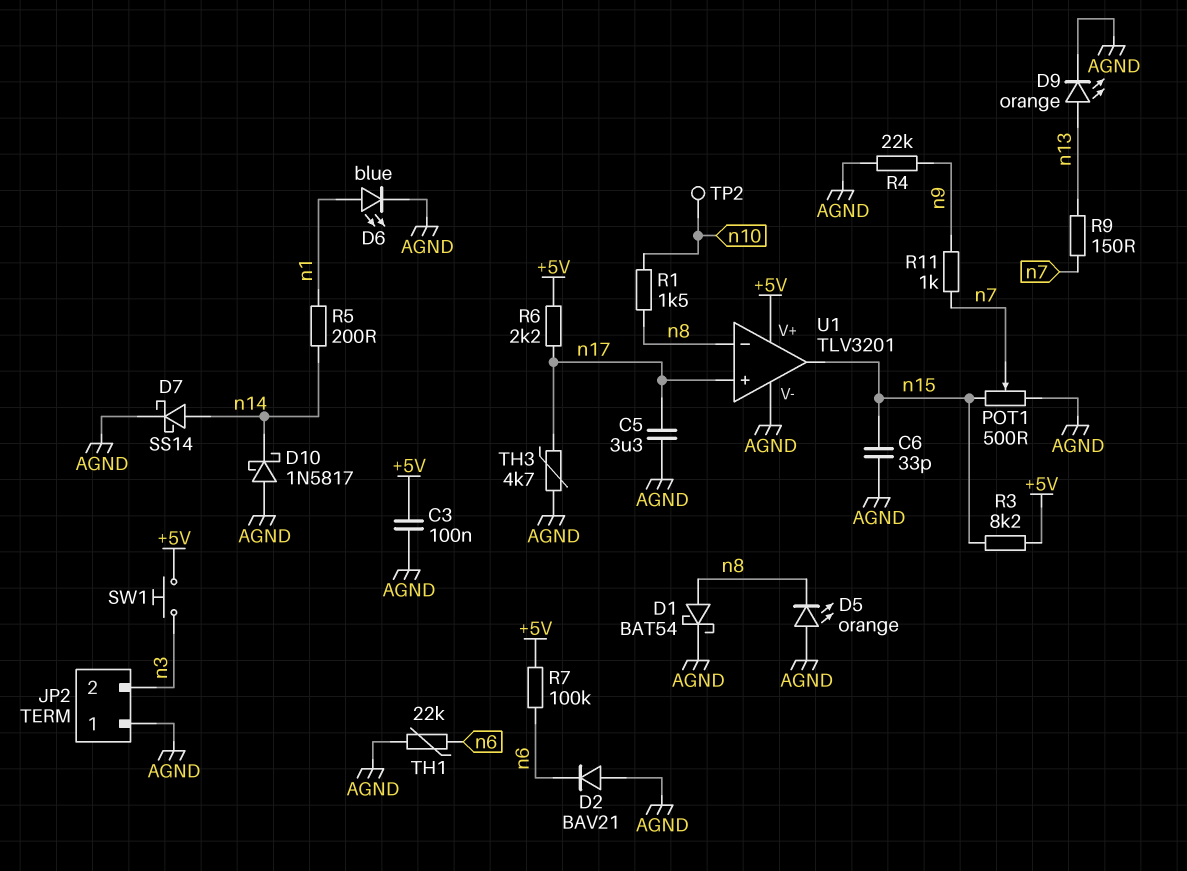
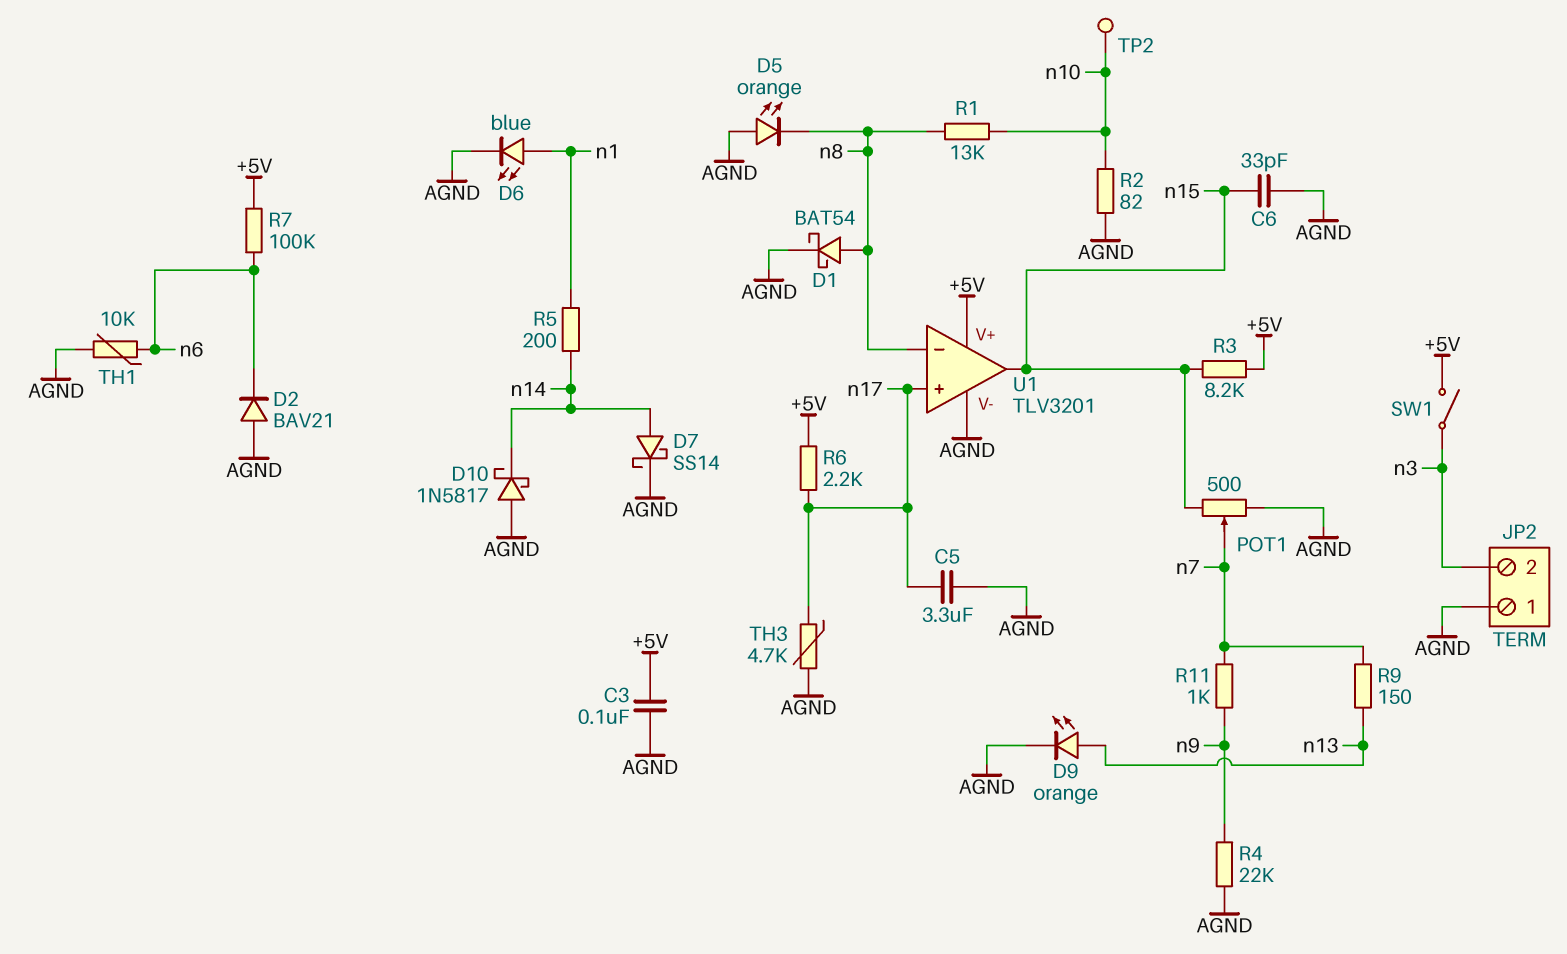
R1: 1.5k (n8, n10) -> 13k (n8, n10)
R2: none -> 82 (AGND, n10)
SW1: button (+5V, n3) -> switch (+5V, n3)
TH1: 22k (AGND, n6) -> 10k (AGND, n6)

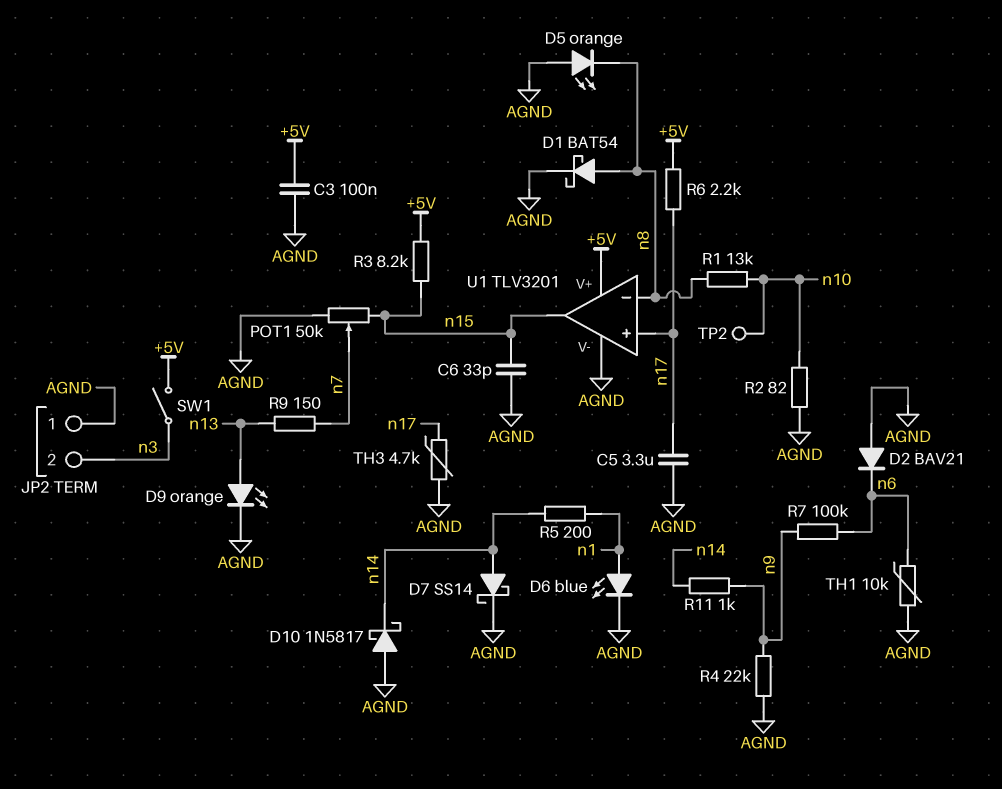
POT1: 500 (AGND, n15, wiper n7) -> 50k (AGND, n15, wiper n7)
R7: 100k (+5V, n6) -> 100k (n6, n9)
R11: 1k (n7, n9) -> 1k (n9, n14)

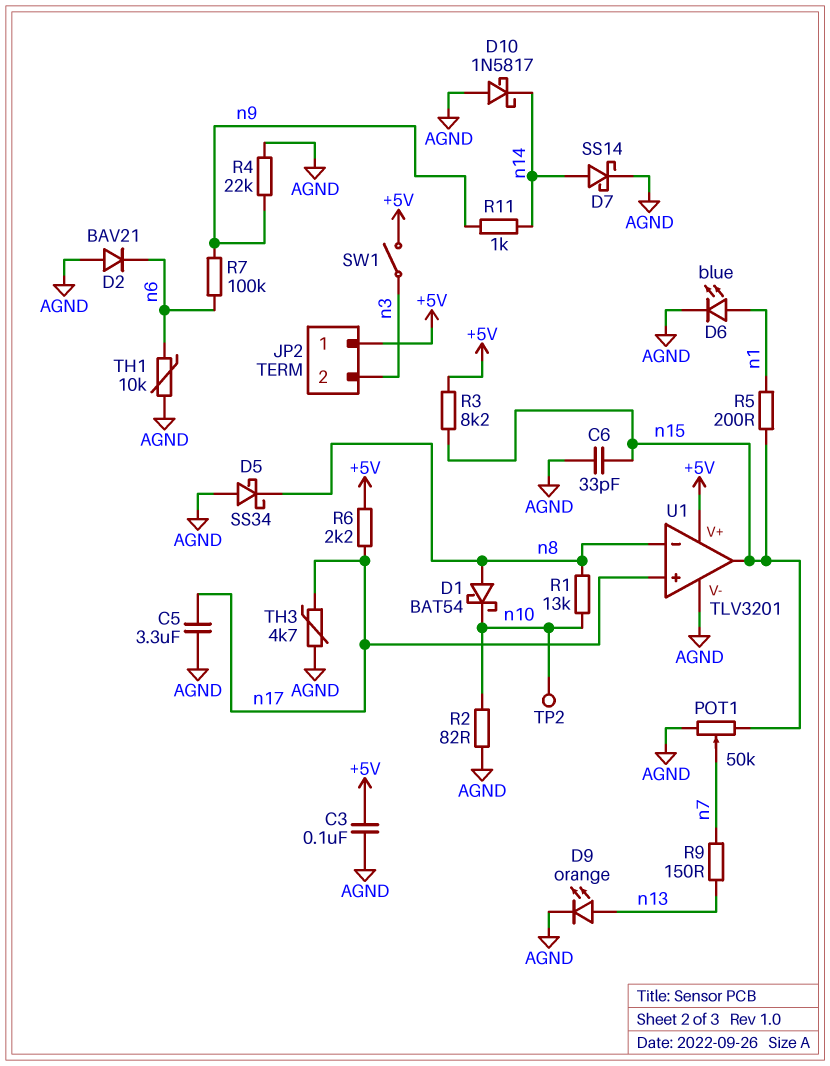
D1: schottky BAT54 (A n8, K AGND) -> schottky BAT54 (A n8, K n10)
D5: LED orange (A AGND, K n8) -> schottky SS34 (A AGND, K n8)
JP2 pin 1: AGND -> +5V
R5: 200 (n1, n14) -> 200 (n1, n15)

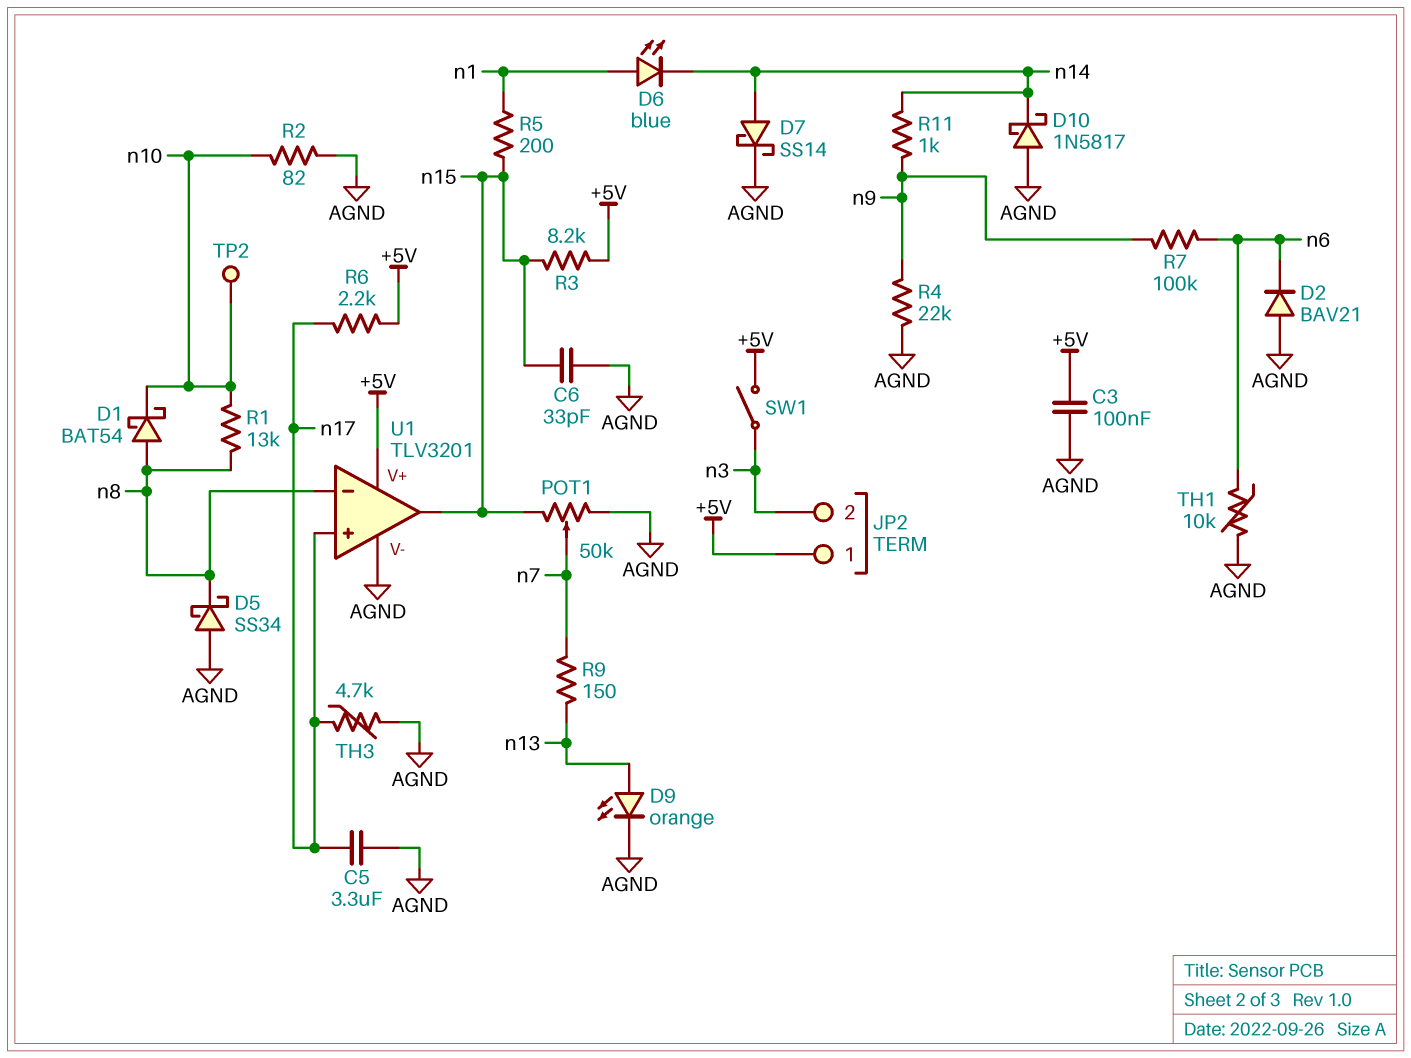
D6: LED blue (A n1, K AGND) -> LED blue (A n1, K n14)

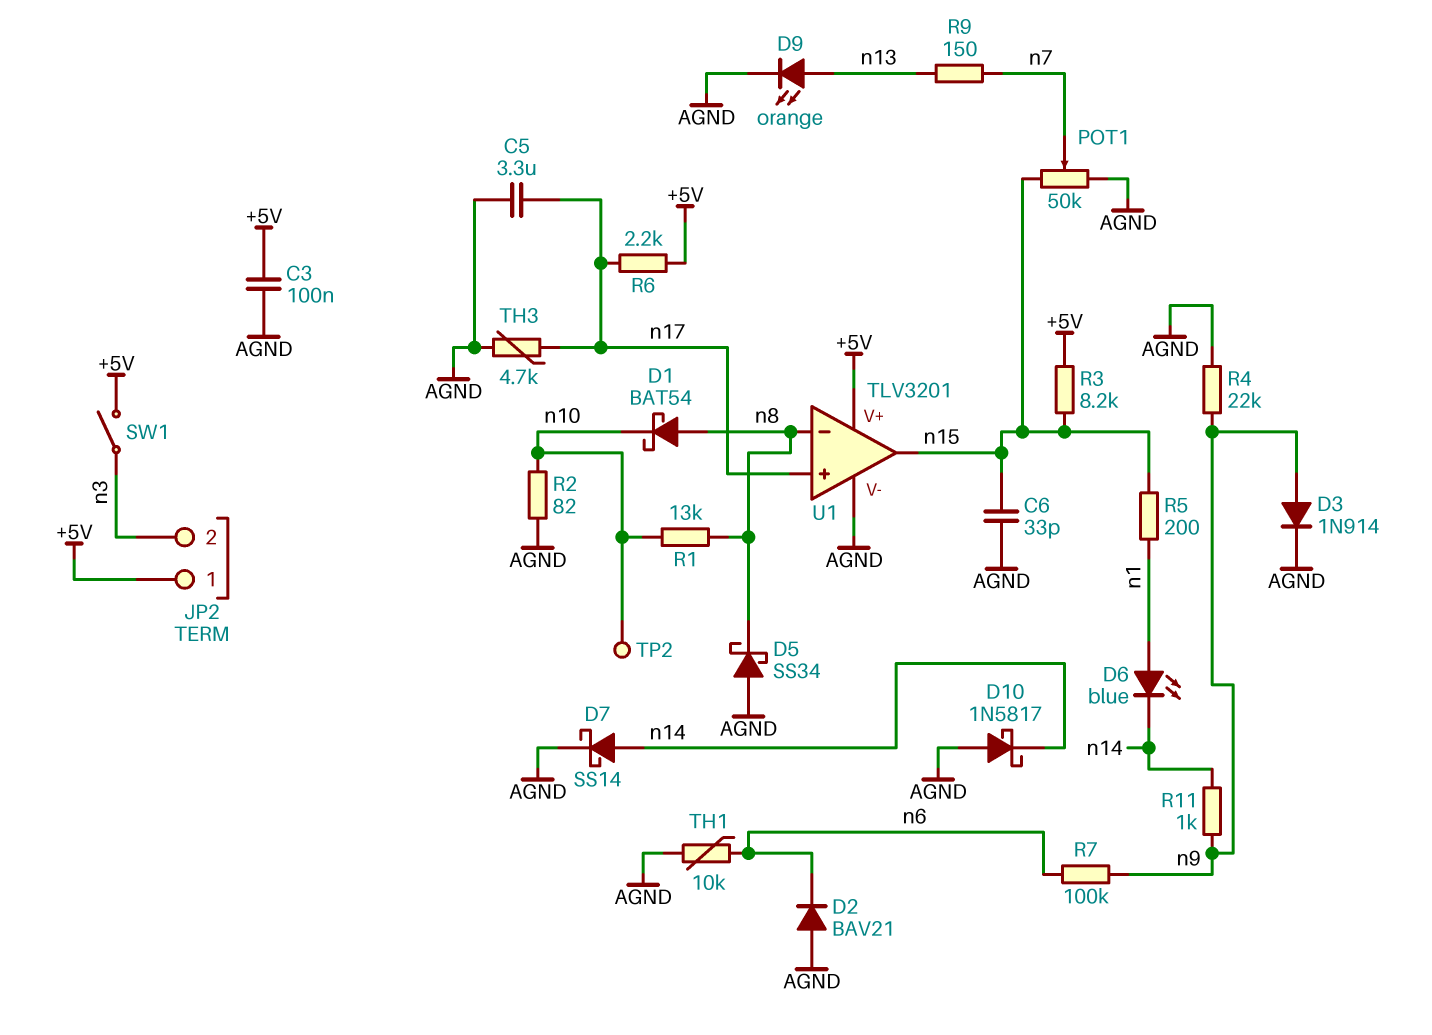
D3: none -> diode 1N914 (A n9, K AGND)

